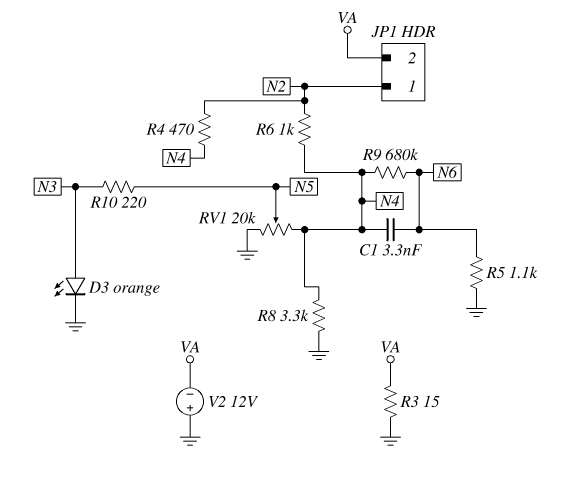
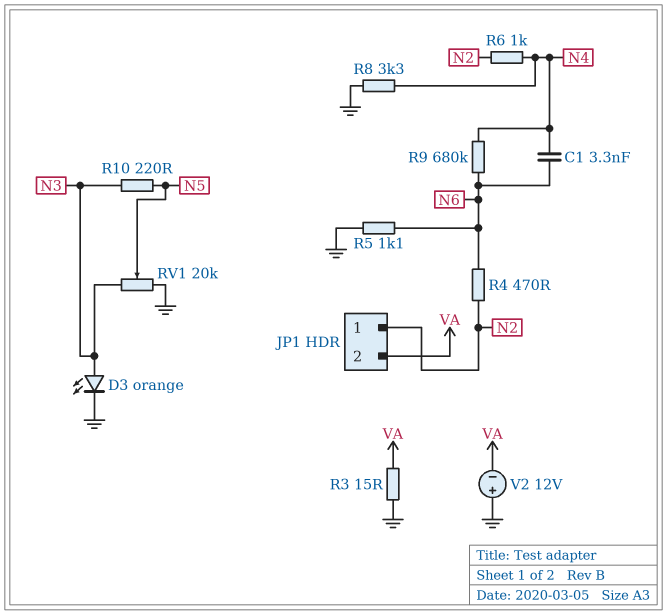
R4: 470 (N2, N4) -> 470 (N2, N6)
RV1: 20k (GND, N4, wiper N5) -> 20k (GND, N3, wiper N5)

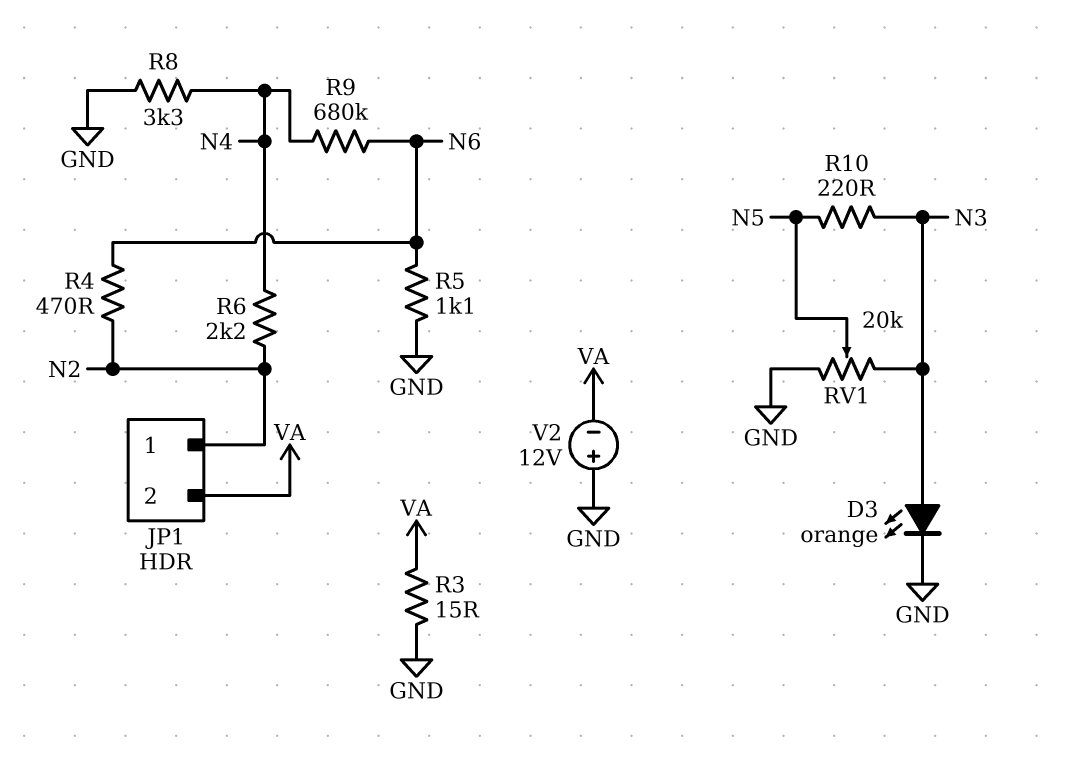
C1: 3.3nF (N4, N6) -> none
R6: 1k (N2, N4) -> 2.2k (N2, N4)

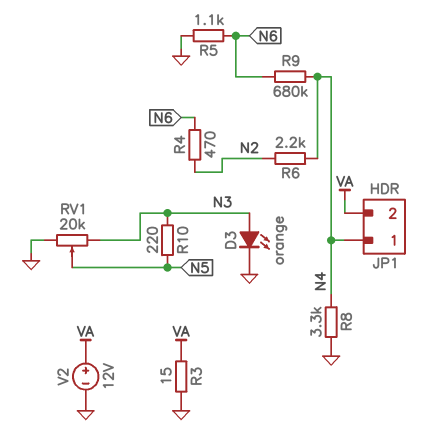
JP1 pin 1: N2 -> N4
V2: 12V (plus GND, minus VA) -> 12V (plus VA, minus GND)

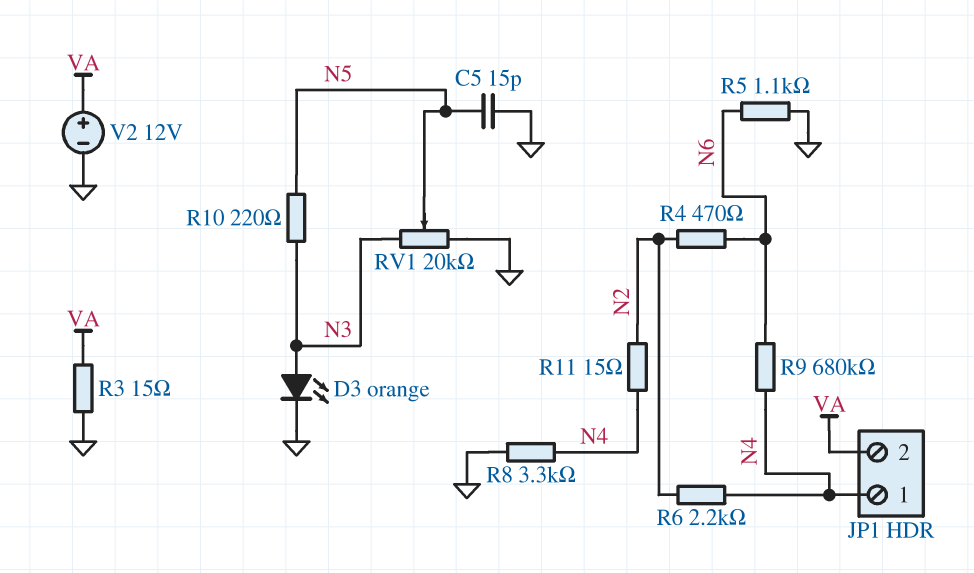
C5: none -> 15pF (GND, N5)
R11: none -> 15 (N2, N4)

